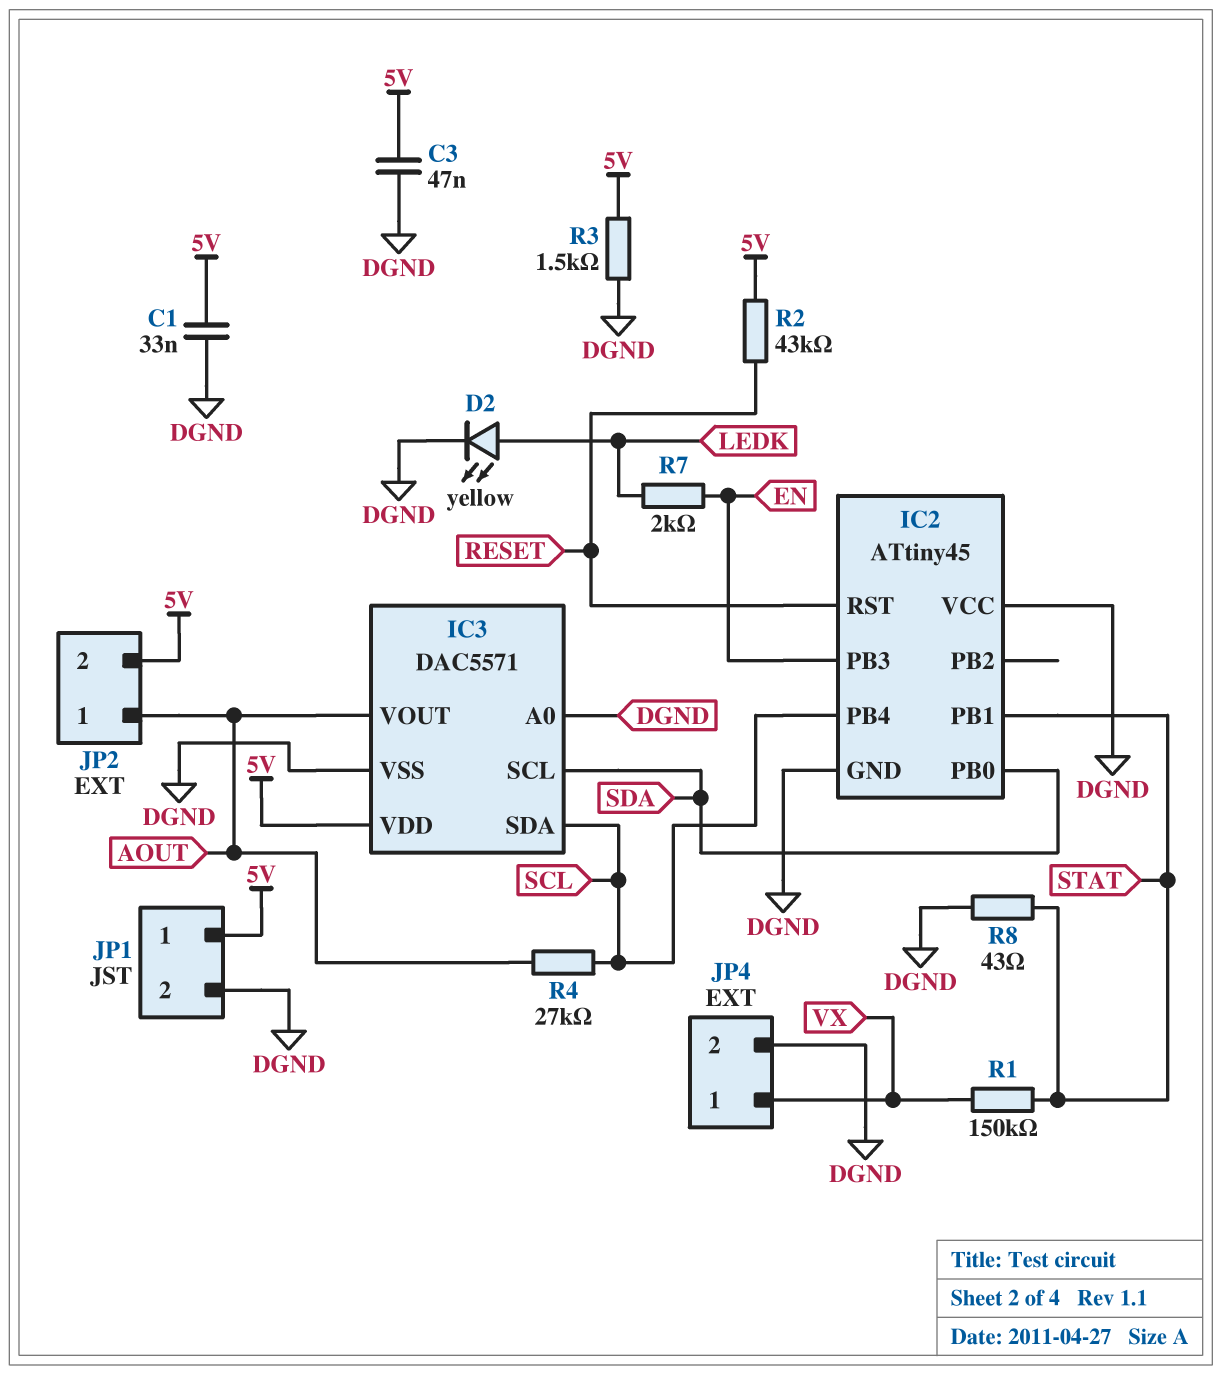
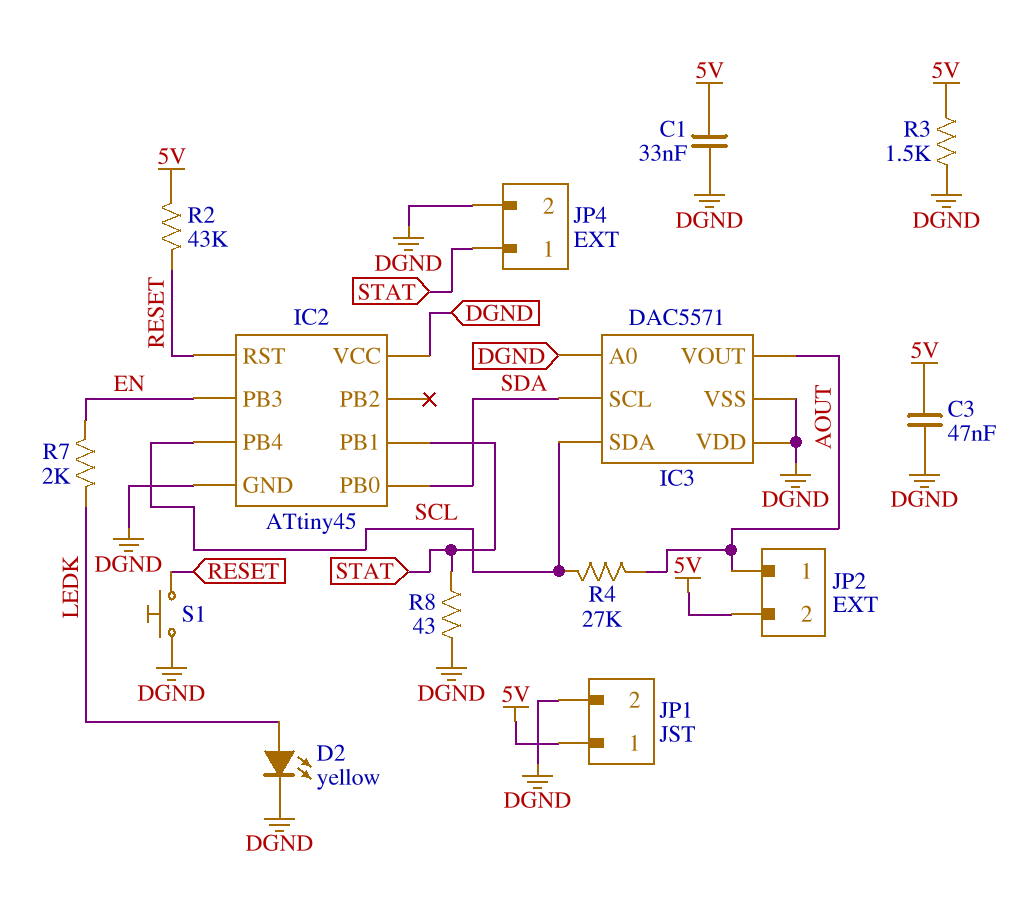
IC3 pin VDD: 5V -> DGND
JP4 pin 1: VX -> STAT
R1: 150k (STAT, VX) -> none
S1: none -> button (DGND, RESET)

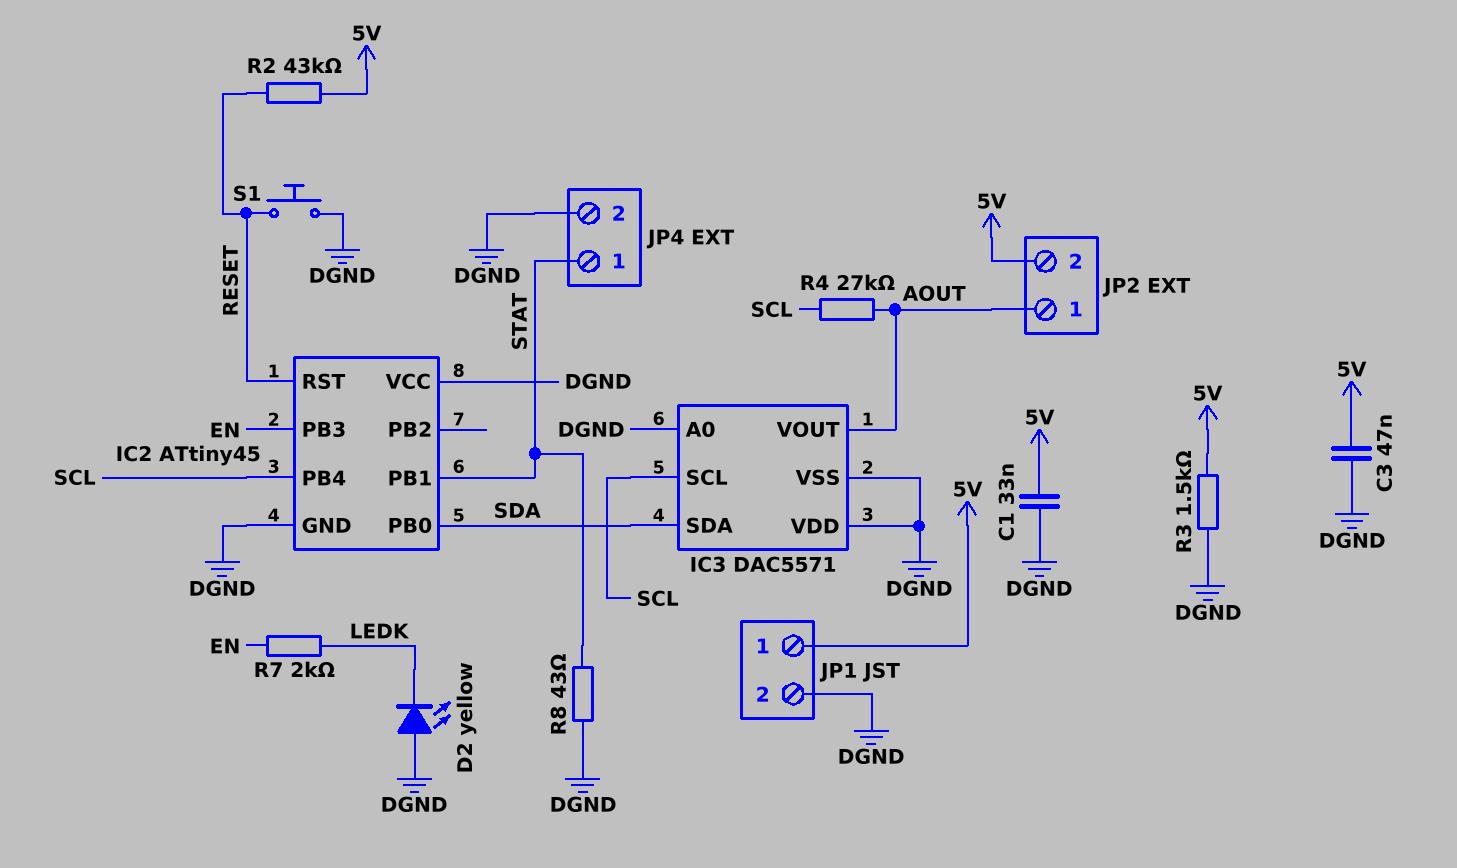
D2: LED yellow (A LEDK, K DGND) -> LED yellow (A DGND, K LEDK)
IC3 pin SCL: SDA -> SCL
IC3 pin SDA: SCL -> SDA

